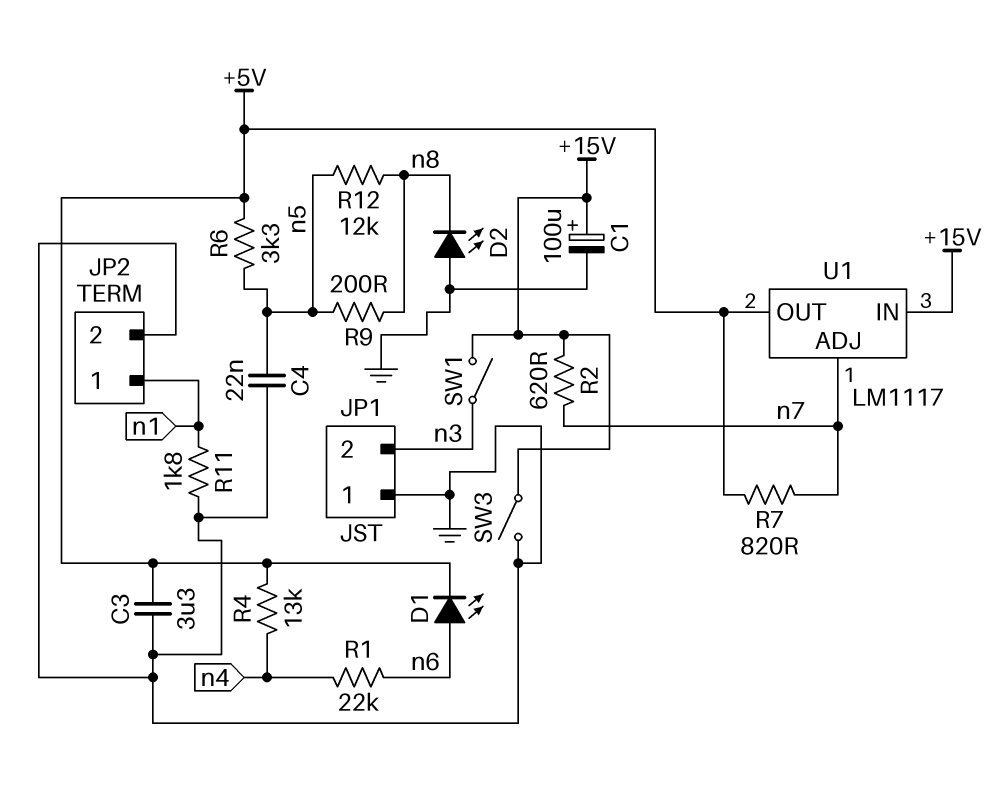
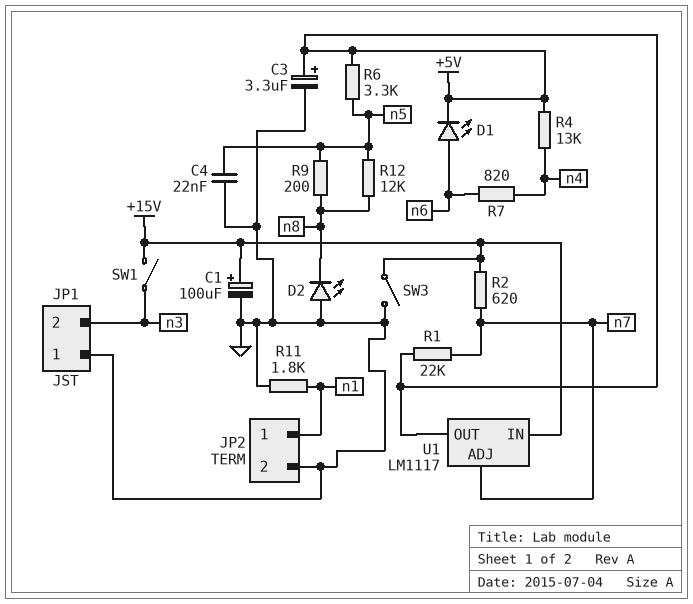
C3: 3.3uF (+5V, GND) -> 3.3uF (plus +5V, minus GND)
R1: 22k (n4, n6) -> 22k (+5V, n7)
R7: 820 (+5V, n7) -> 820 (n4, n6)

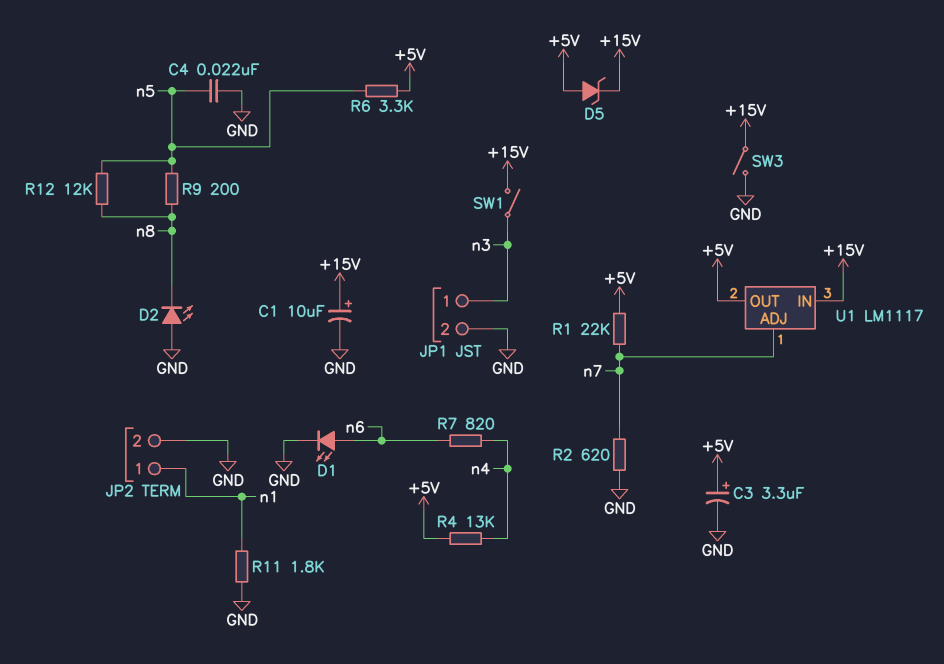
C1: 100uF (plus +15V, minus GND) -> 10uF (plus +15V, minus GND)
D1: LED (A n6, K +5V) -> LED (A n6, K GND)
D5: none -> zener (A +5V, K +15V)
JP1 pin 1: GND -> n3
JP1 pin 2: n3 -> GND
R2: 620 (+15V, n7) -> 620 (GND, n7)

